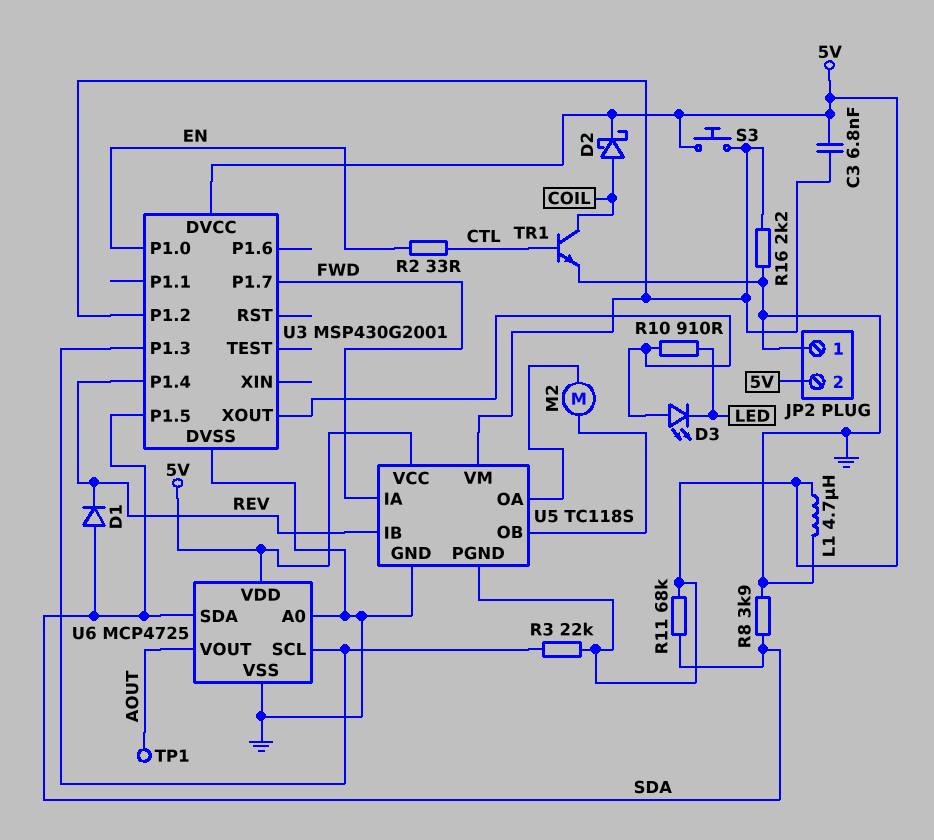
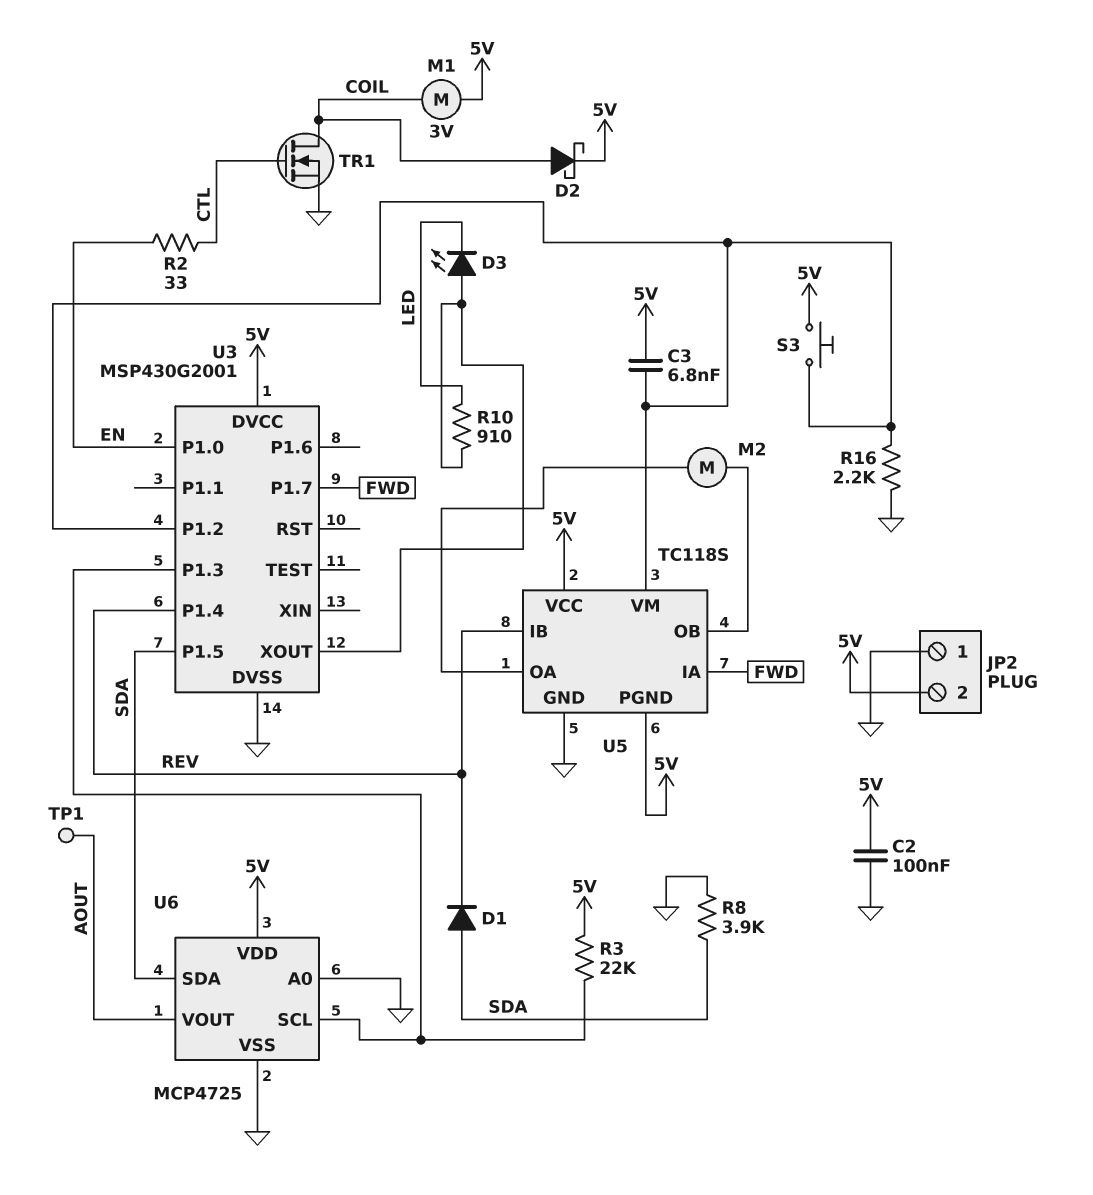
C2: none -> 100nF (5V, GND)
L1: 4.7uH (5V, GND) -> none
M1: none -> motor 3V (5V, COIL)
R11: 68k (5V, SDA) -> none
TR1: NPN (B CTL, C COIL, E GND) -> NMOS (G CTL, D COIL, S GND)

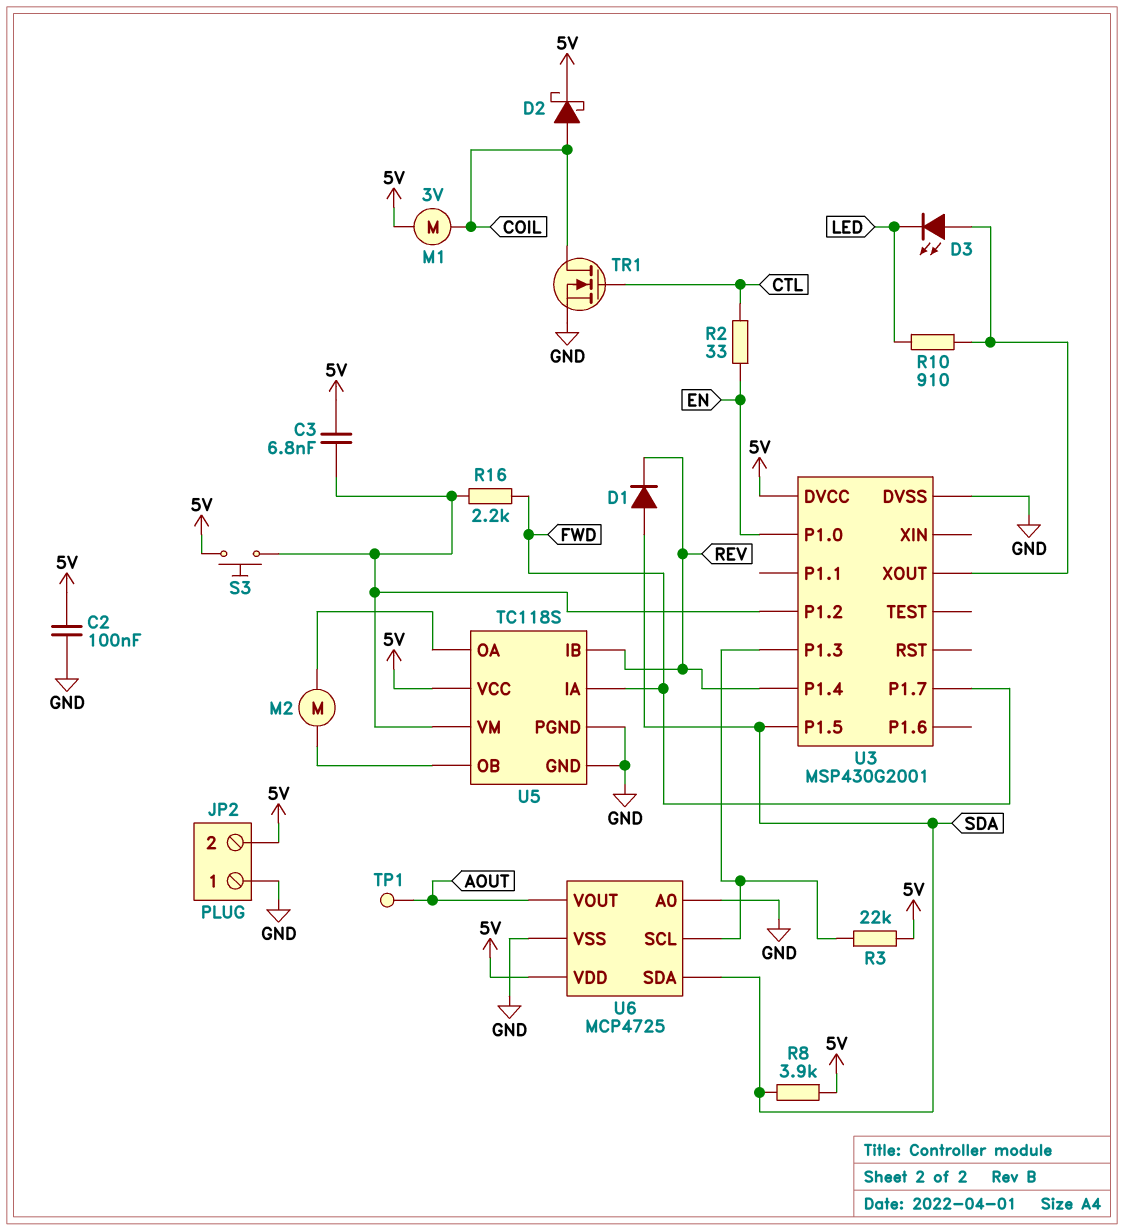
R8: 3.9k (GND, SDA) -> 3.9k (5V, SDA)
R16: 2.2k (GND, U3/P1.2) -> 2.2k (FWD, U3/P1.2)
U5 pin PGND: 5V -> GND

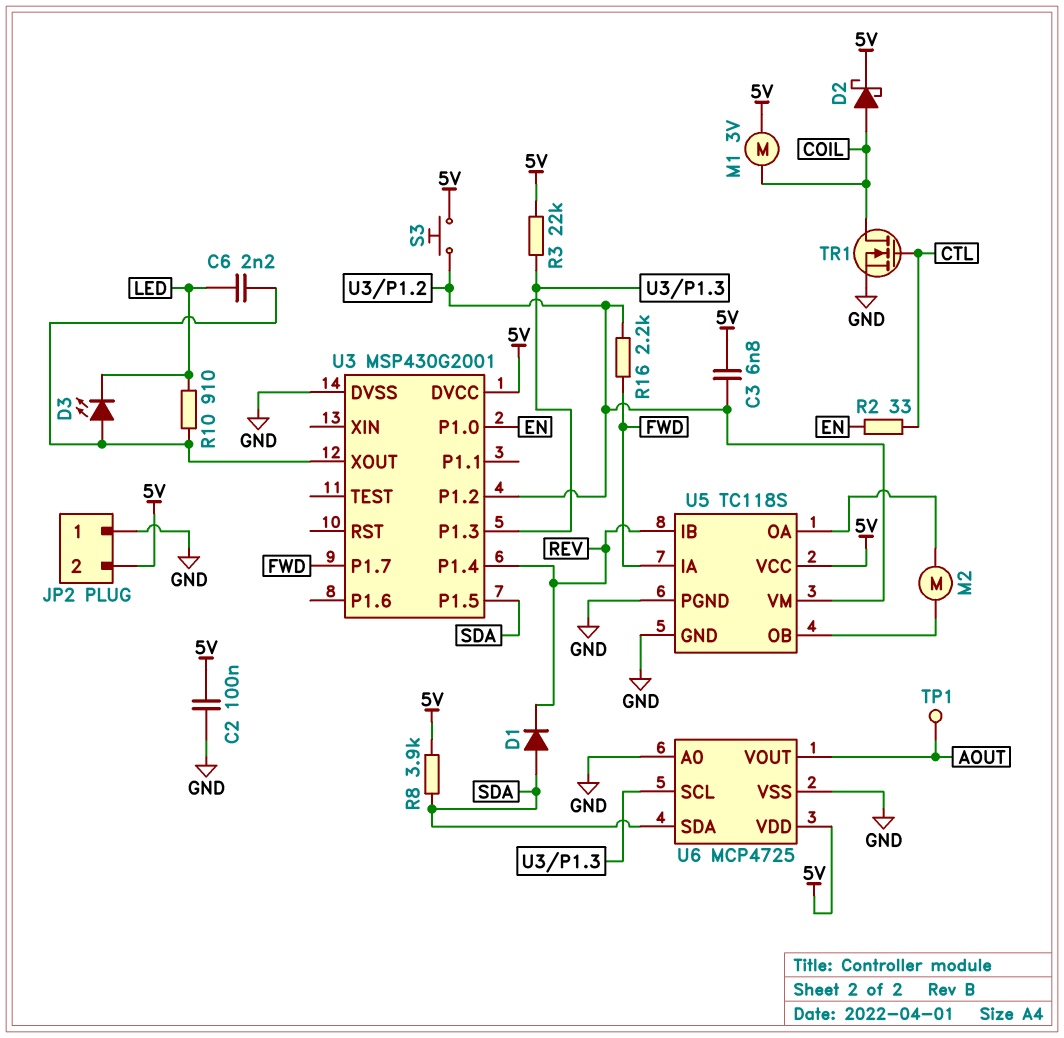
C6: none -> 2.2nF (LED, U3/XOUT)

